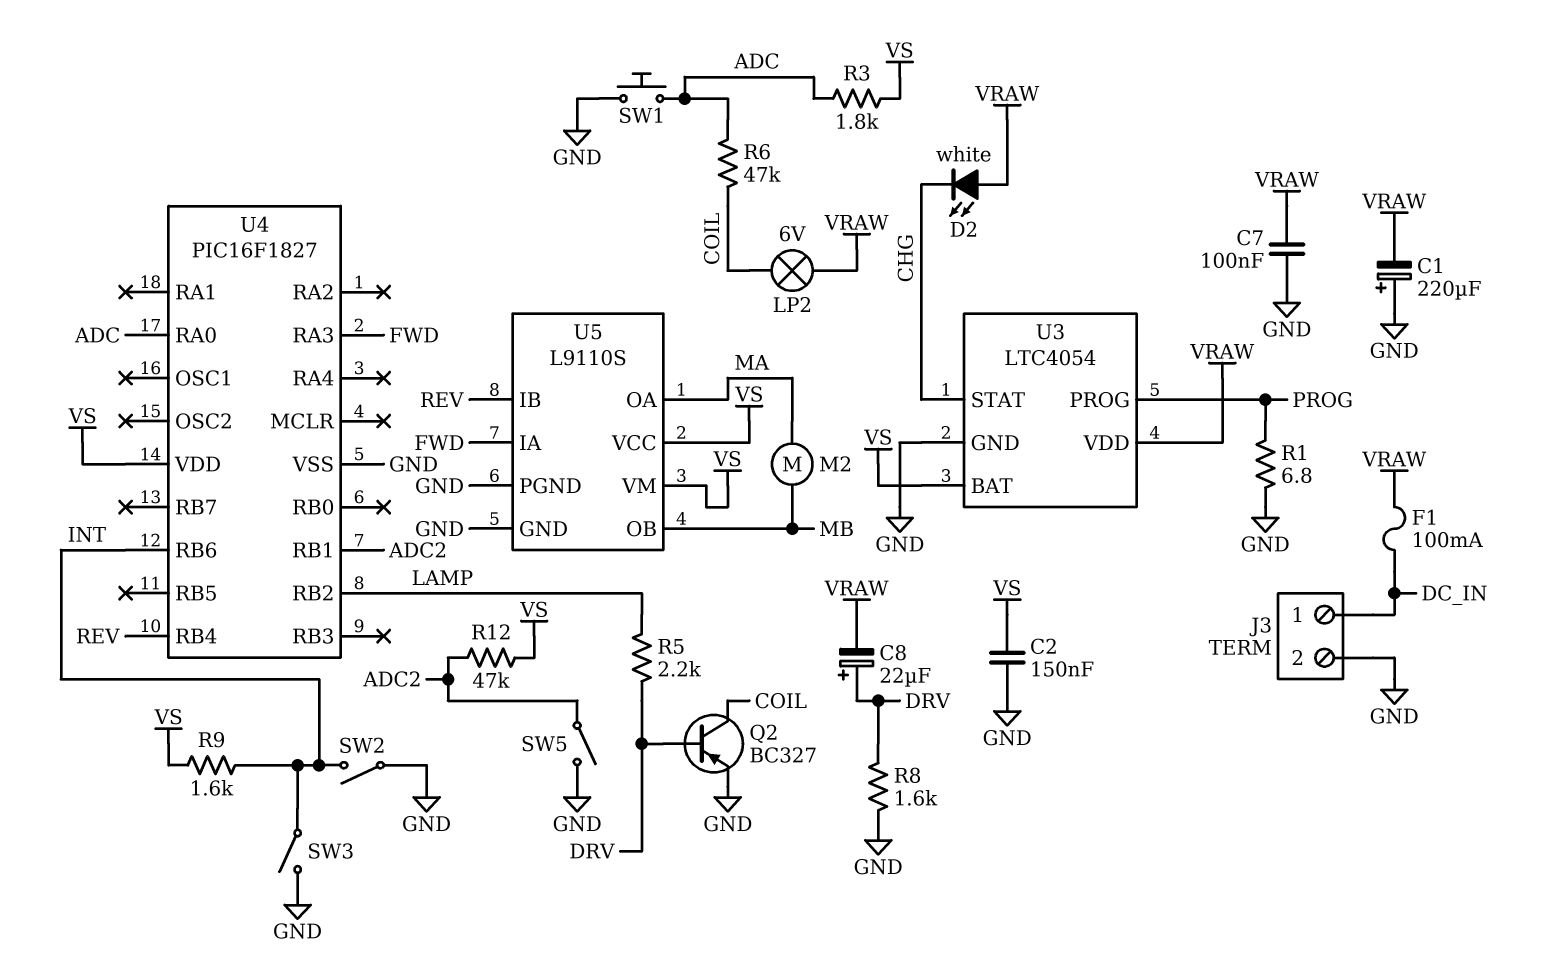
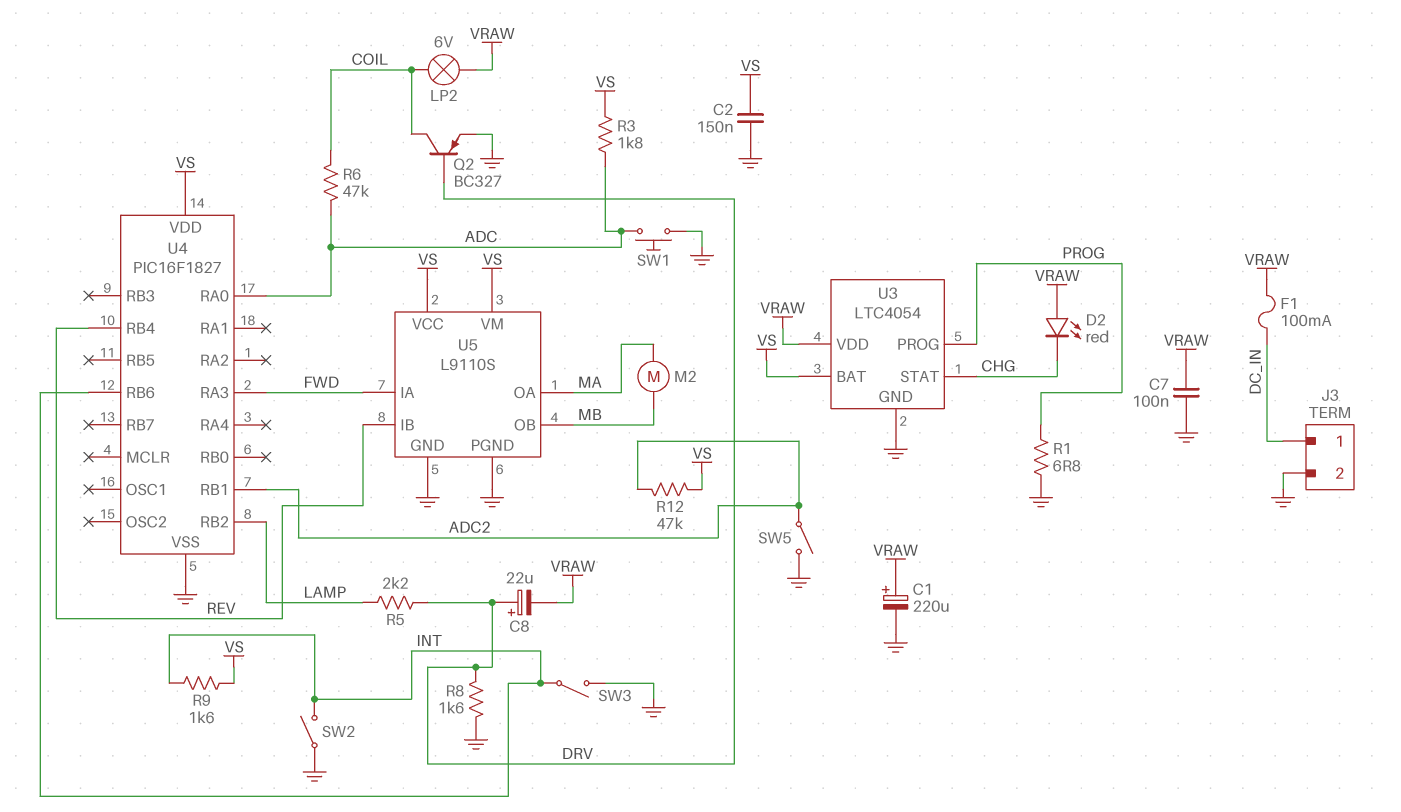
C1: 220uF (plus GND, minus VRAW) -> 220uF (plus VRAW, minus GND)
D2: LED white (A VRAW, K CHG) -> LED red (A VRAW, K CHG)

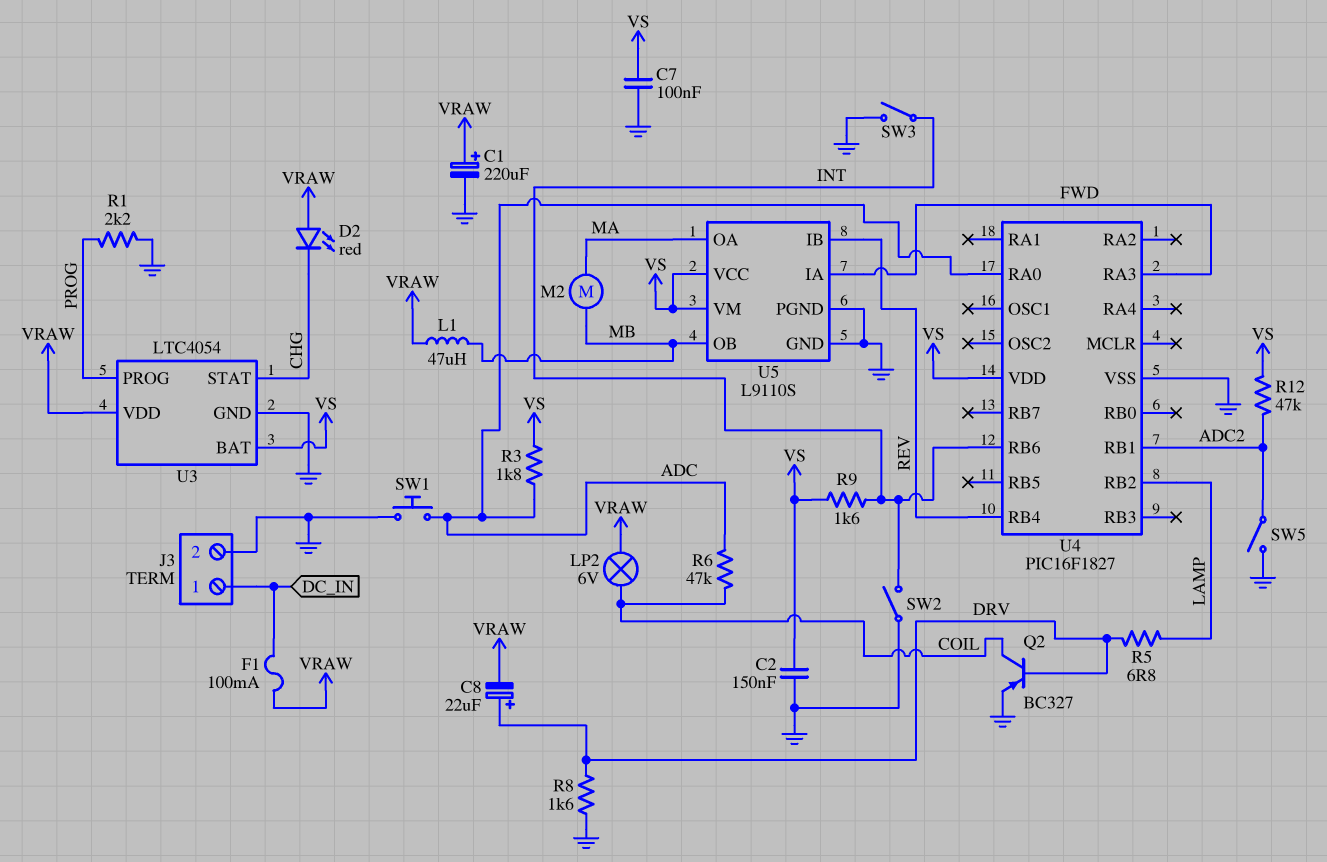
C7: 100nF (GND, VRAW) -> 100nF (GND, VS)
L1: none -> 47uH (MB, VRAW)
R1: 6.8 (GND, PROG) -> 2.2k (GND, PROG)
R5: 2.2k (DRV, LAMP) -> 6.8 (DRV, LAMP)

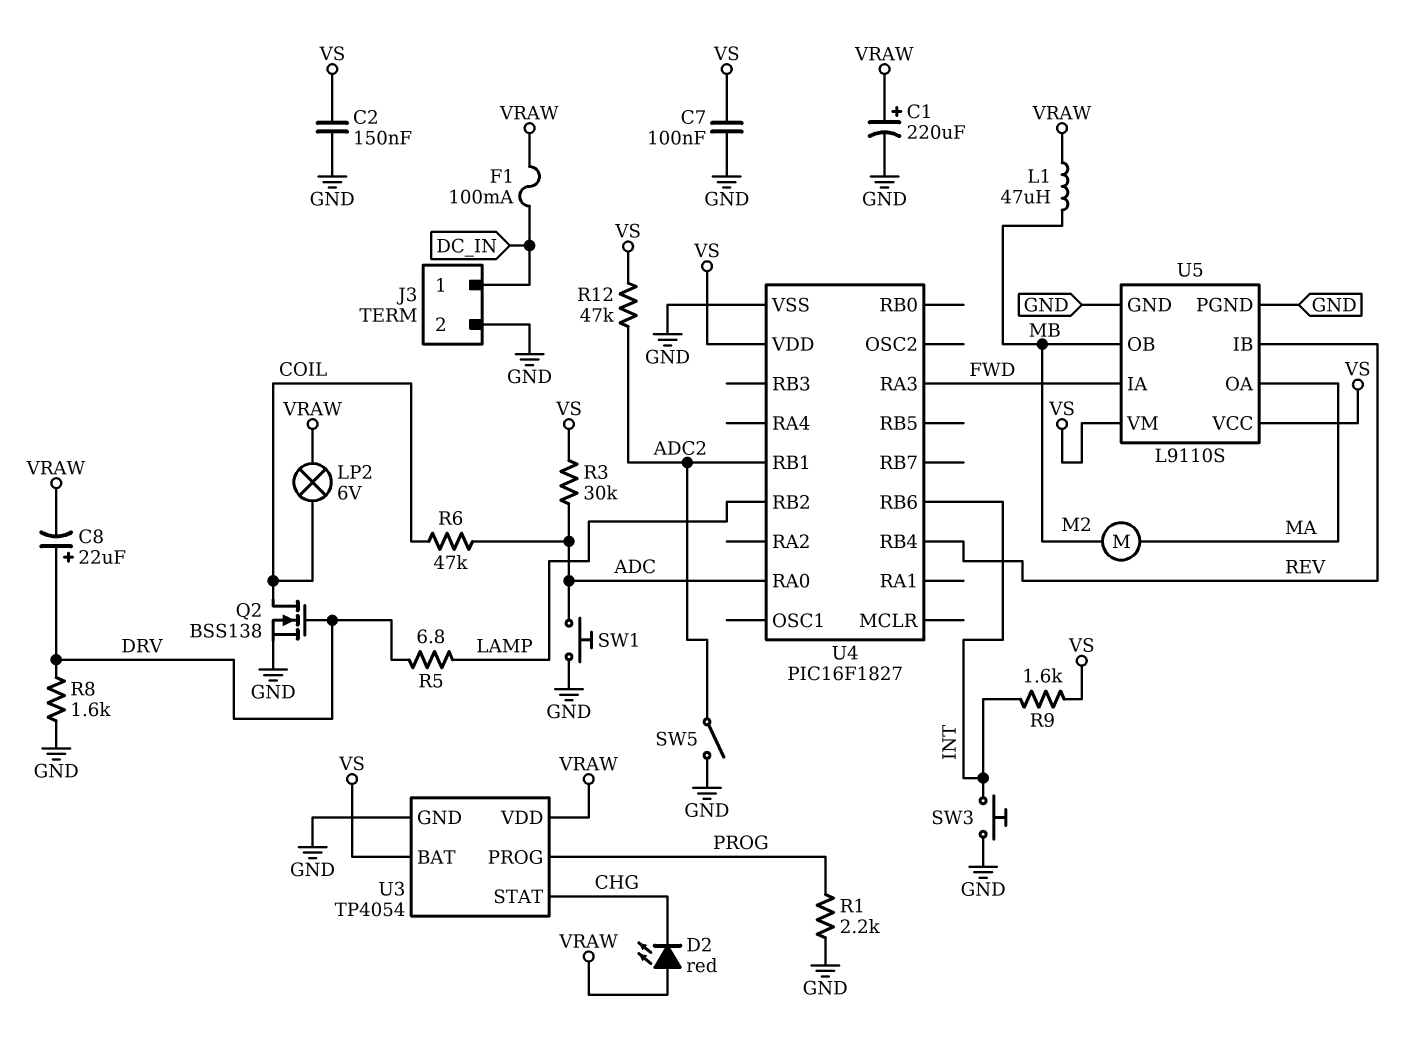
Q2: PNP BC327 (B DRV, C COIL, E GND) -> NMOS BSS138 (G DRV, D COIL, S GND)
R3: 1.8k (ADC, VS) -> 30k (ADC, VS)
SW2: switch (GND, INT) -> none
SW3: switch (GND, INT) -> button (GND, INT)
U3: LTC4054 -> TP4054

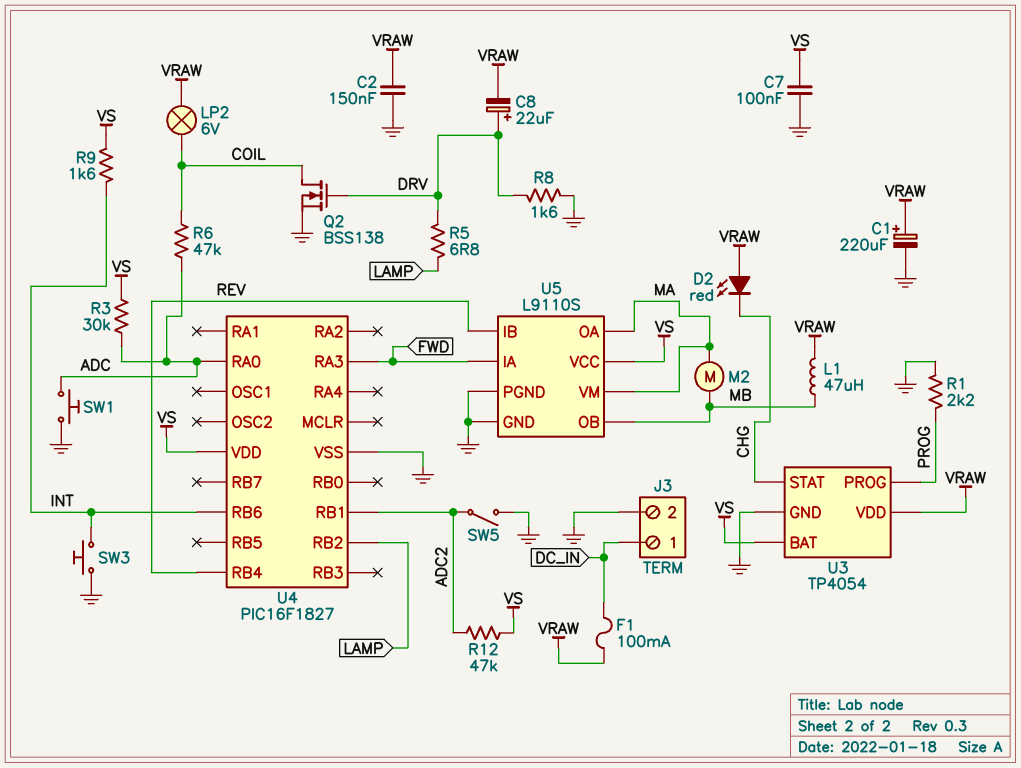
C2: 150nF (GND, VS) -> 150nF (GND, VRAW)
U5 pin VM: VS -> MA

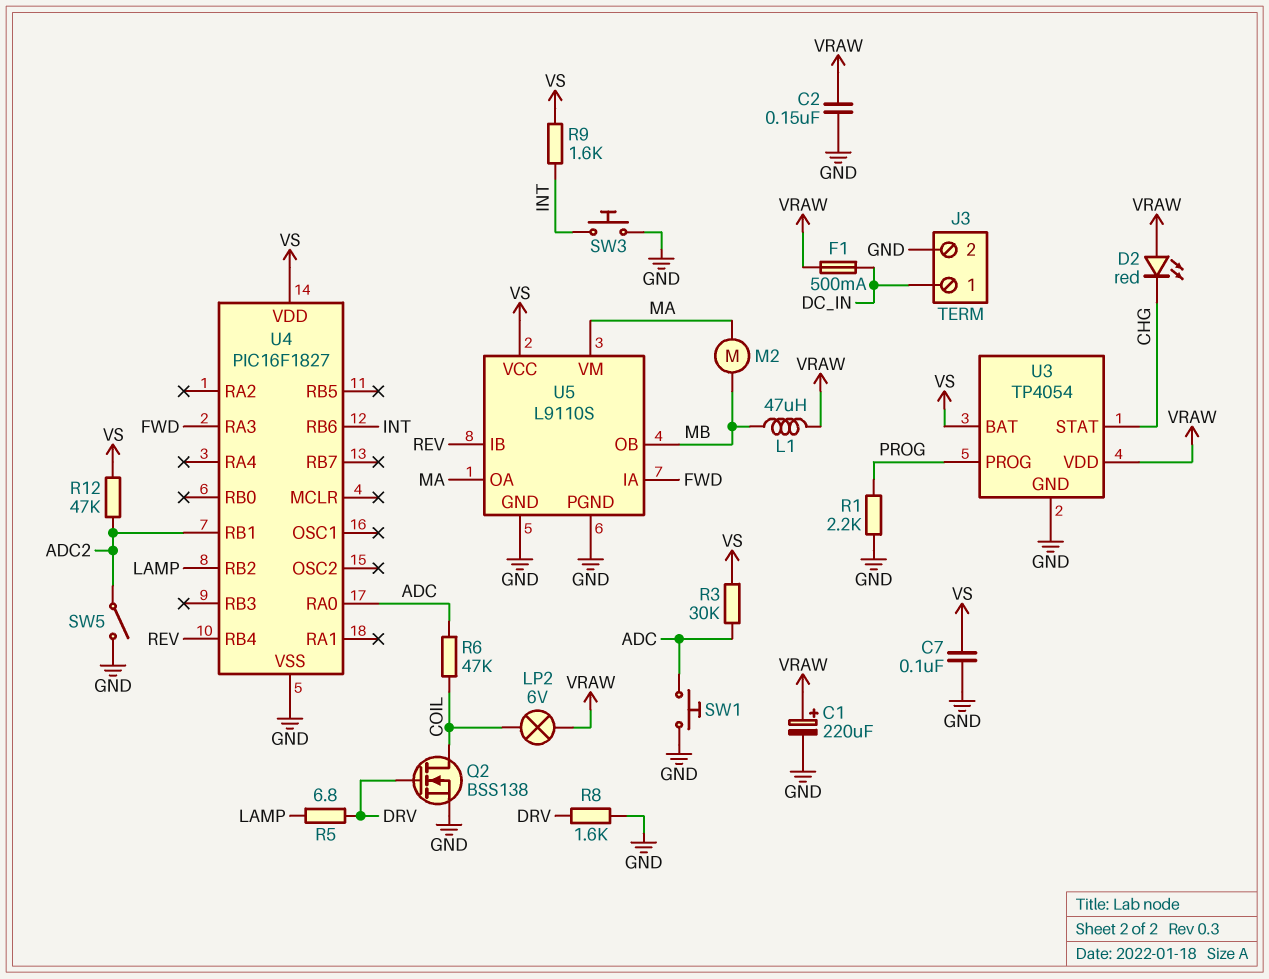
C8: 22uF (plus DRV, minus VRAW) -> none
F1: 100mA (DC_IN, VRAW) -> 500mA (DC_IN, VRAW)

